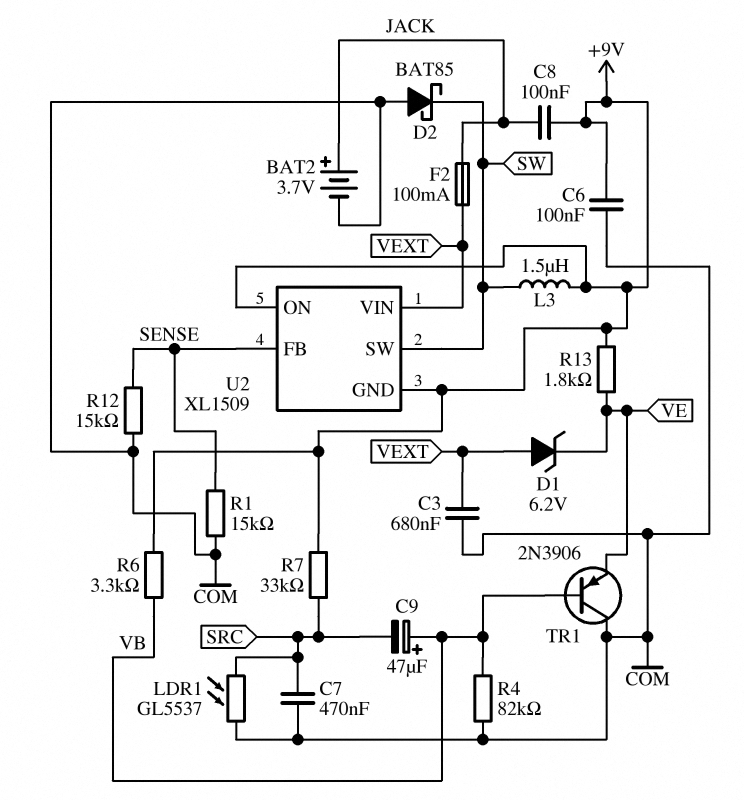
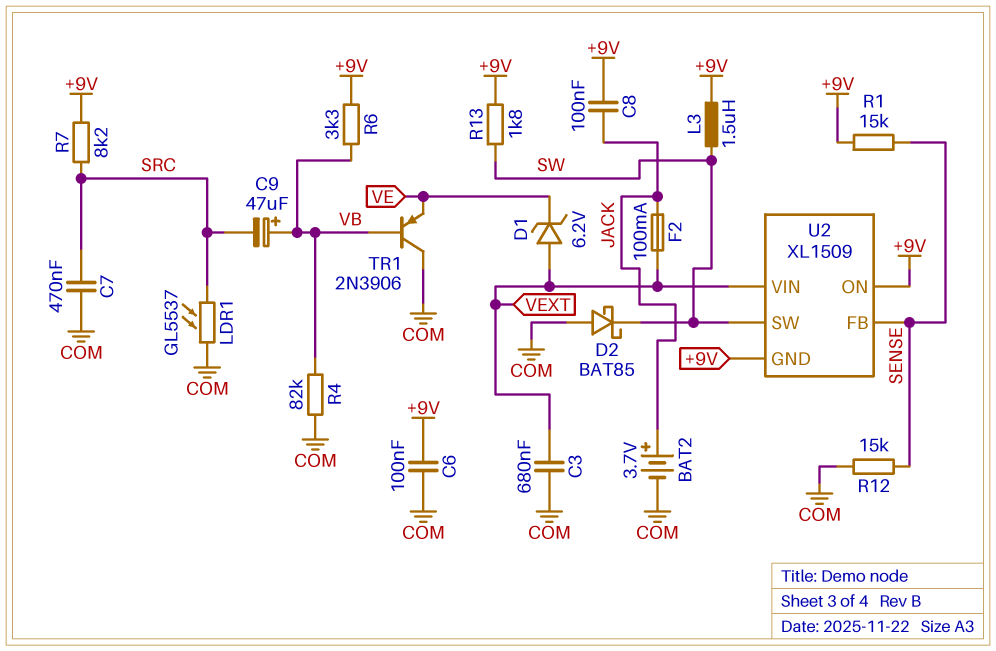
R1: 15k (COM, SENSE) -> 15k (+9V, SENSE)
R7: 33k (+9V, SRC) -> 8.2k (+9V, SRC)
R13: 1.8k (+9V, VE) -> 1.8k (+9V, SW)

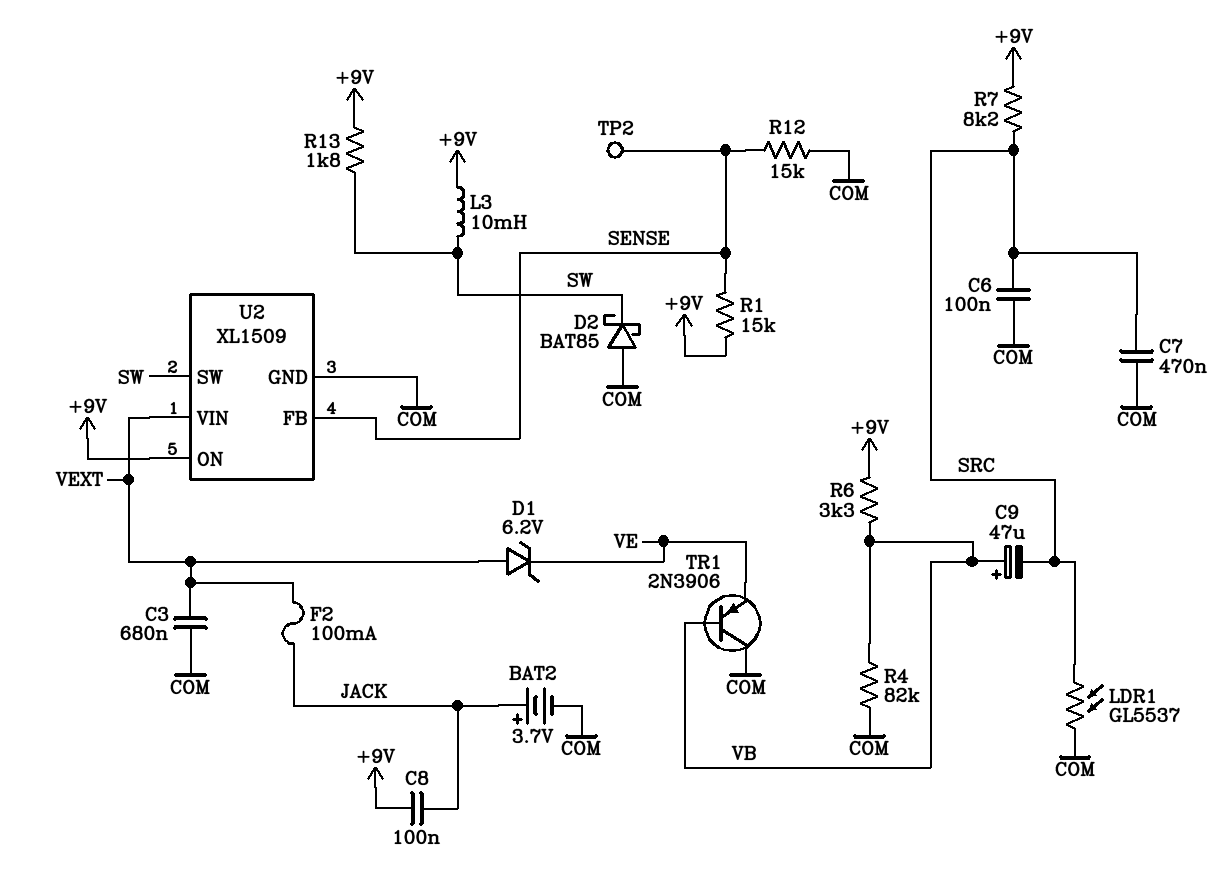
C6: 100nF (+9V, COM) -> 100nF (COM, SRC)
L3: 1.5uH (+9V, SW) -> 10mH (+9V, SW)
TP2: none -> test point (SENSE)
U2 pin GND: +9V -> COM

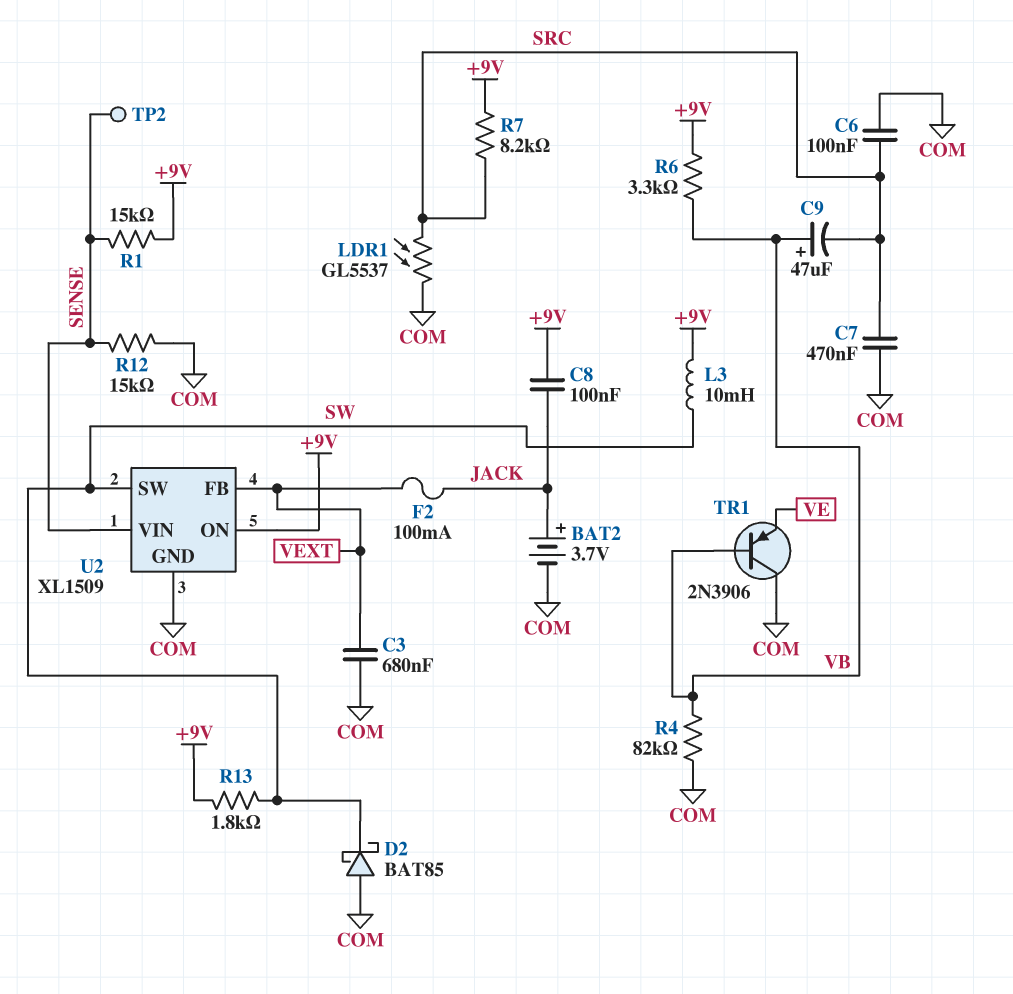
D1: zener 6.2V (A VEXT, K VE) -> none
U2 pin FB: SENSE -> VEXT
U2 pin VIN: VEXT -> SENSE

